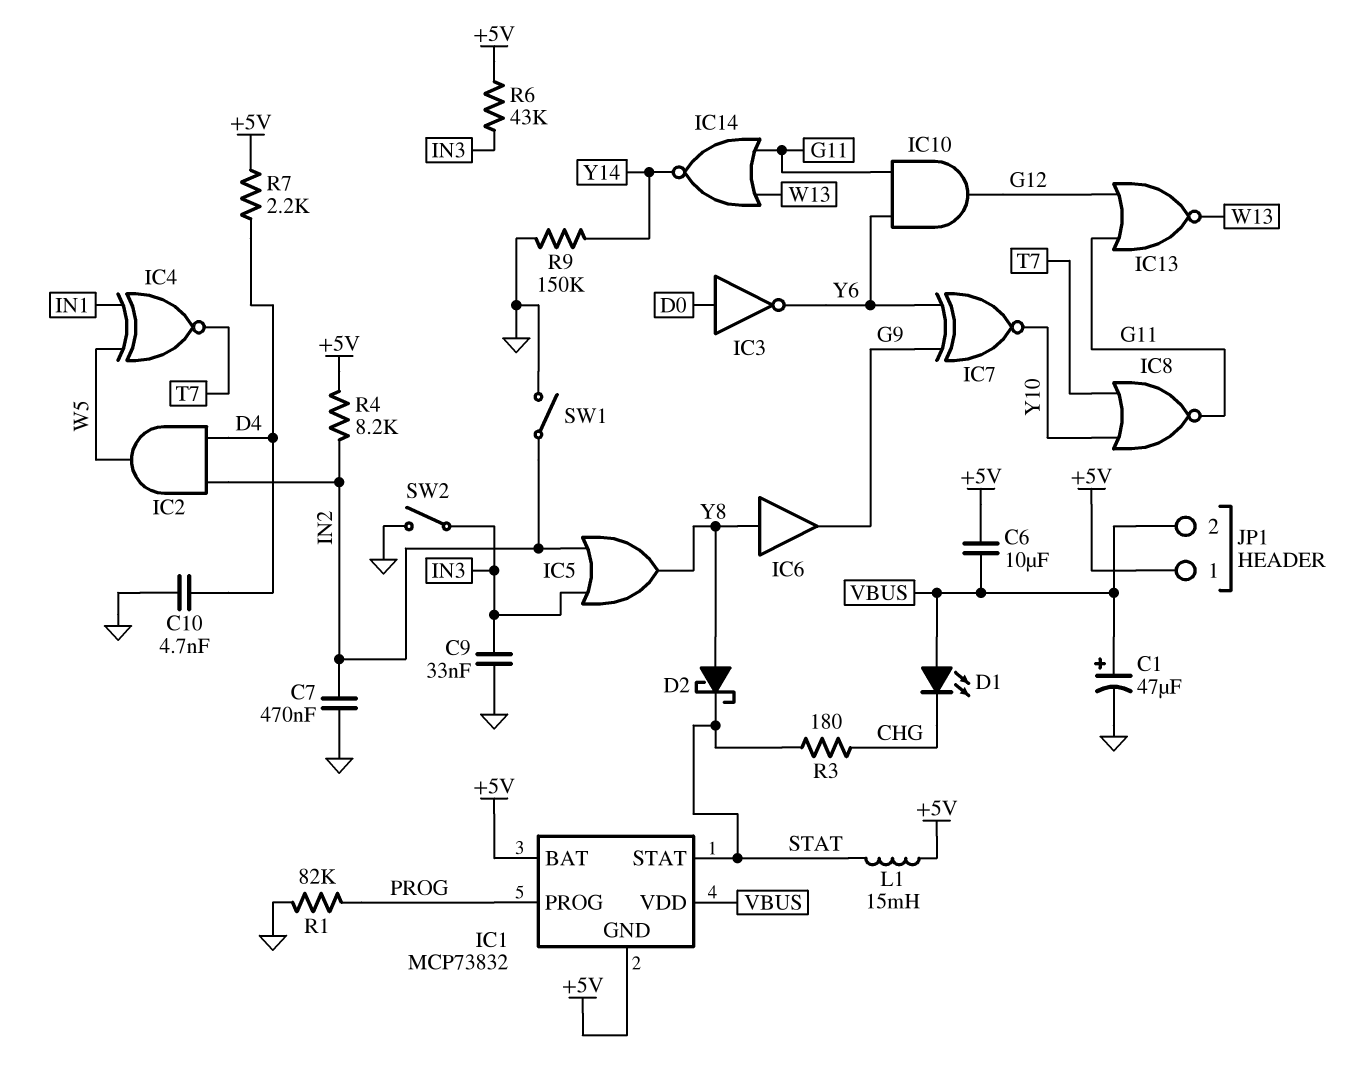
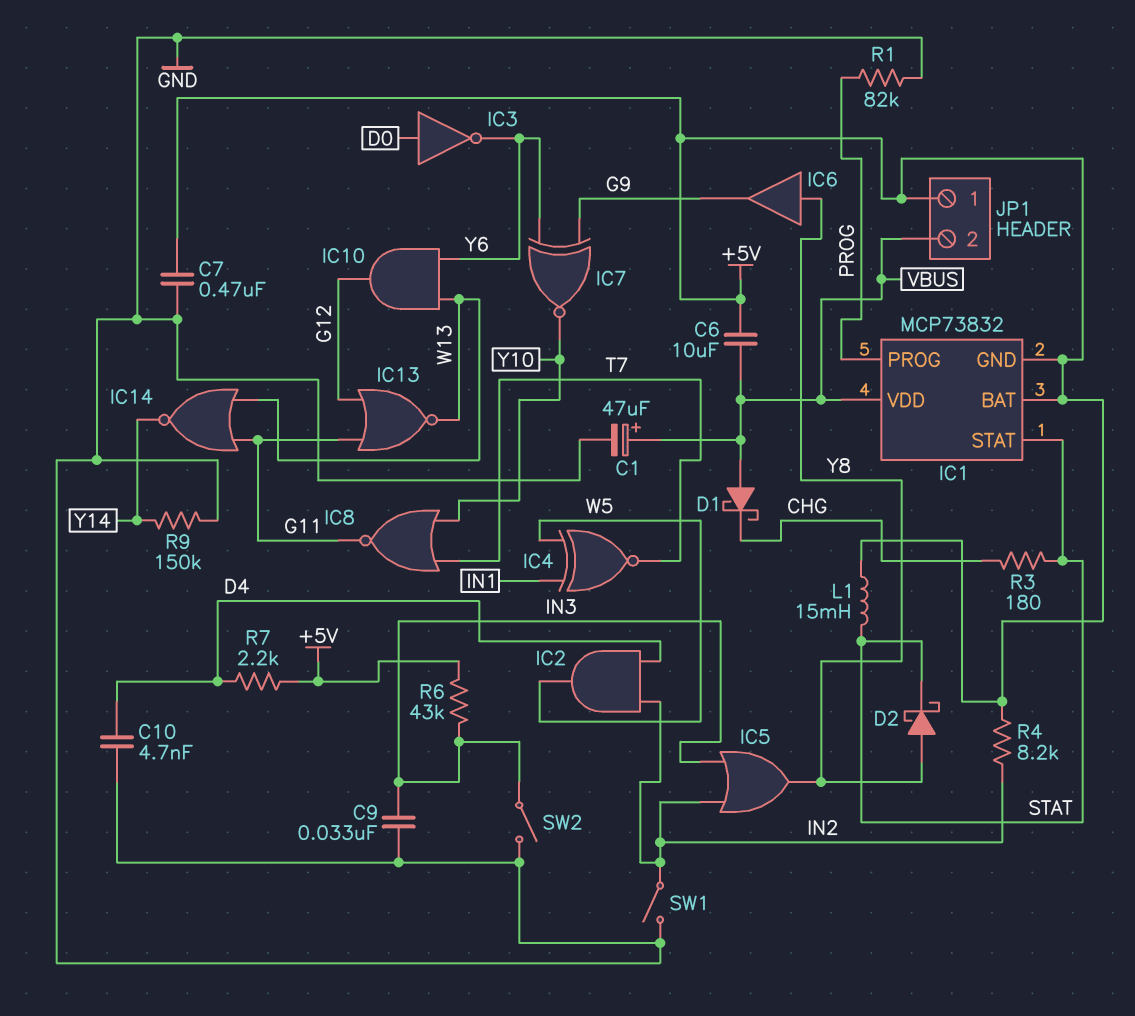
C7: 470nF (GND, IN2) -> 470nF (+5V, GND)
D1: LED (A VBUS, K CHG) -> schottky (A VBUS, K CHG)
IC10: AND (in G11, in Y6, out G12) -> AND (in W13, in Y6, out G12)

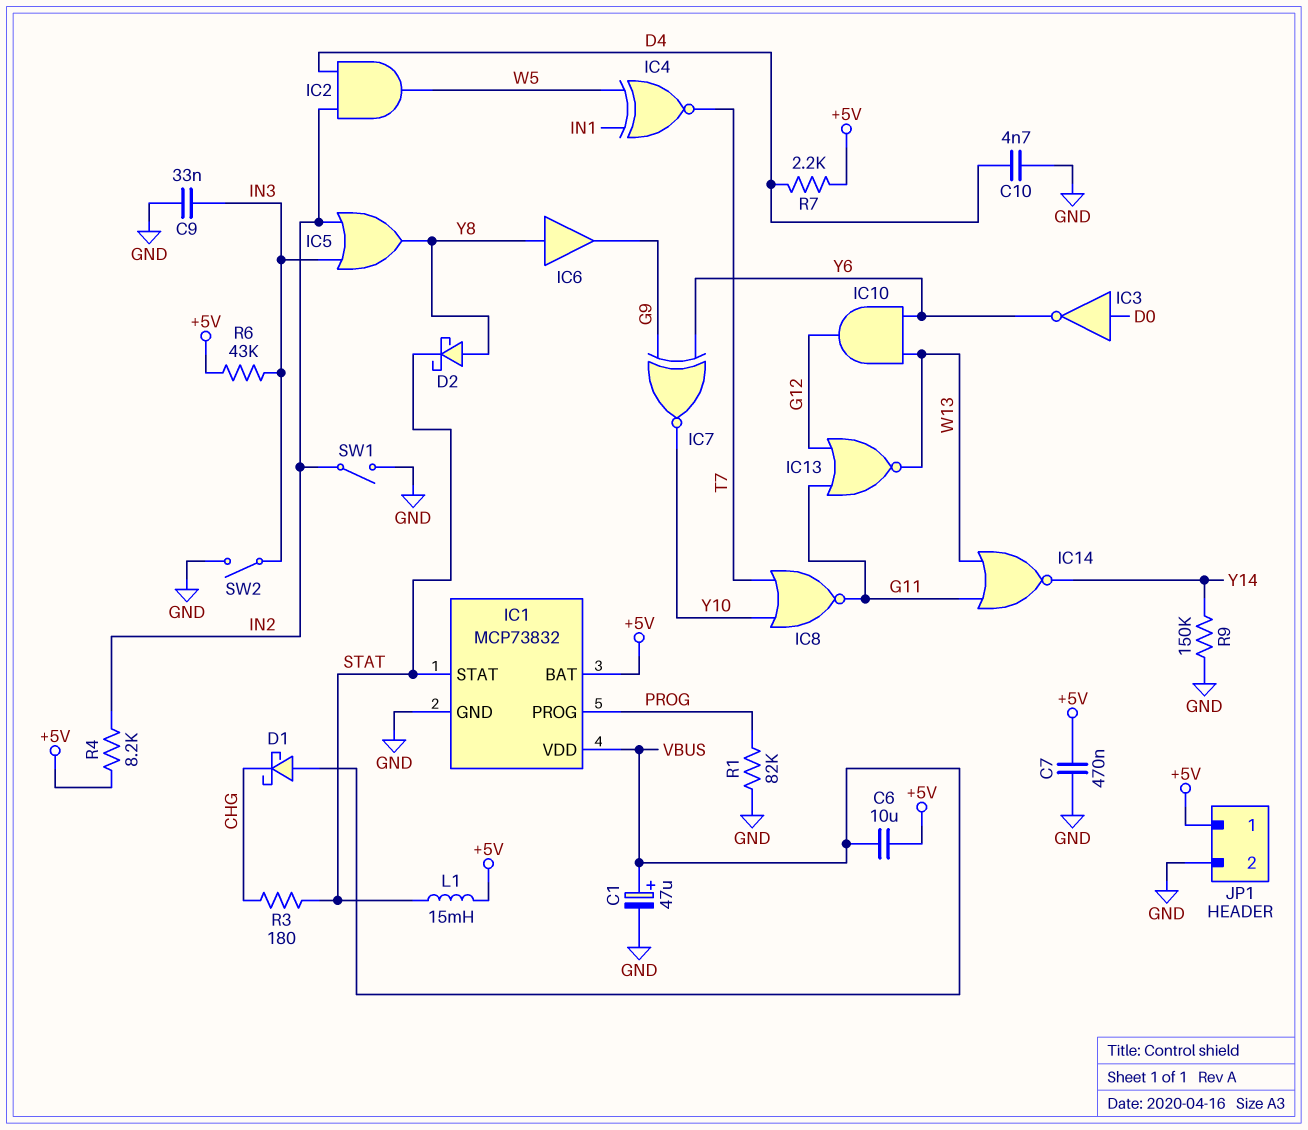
IC1 pin GND: +5V -> GND
JP1 pin 2: VBUS -> GND

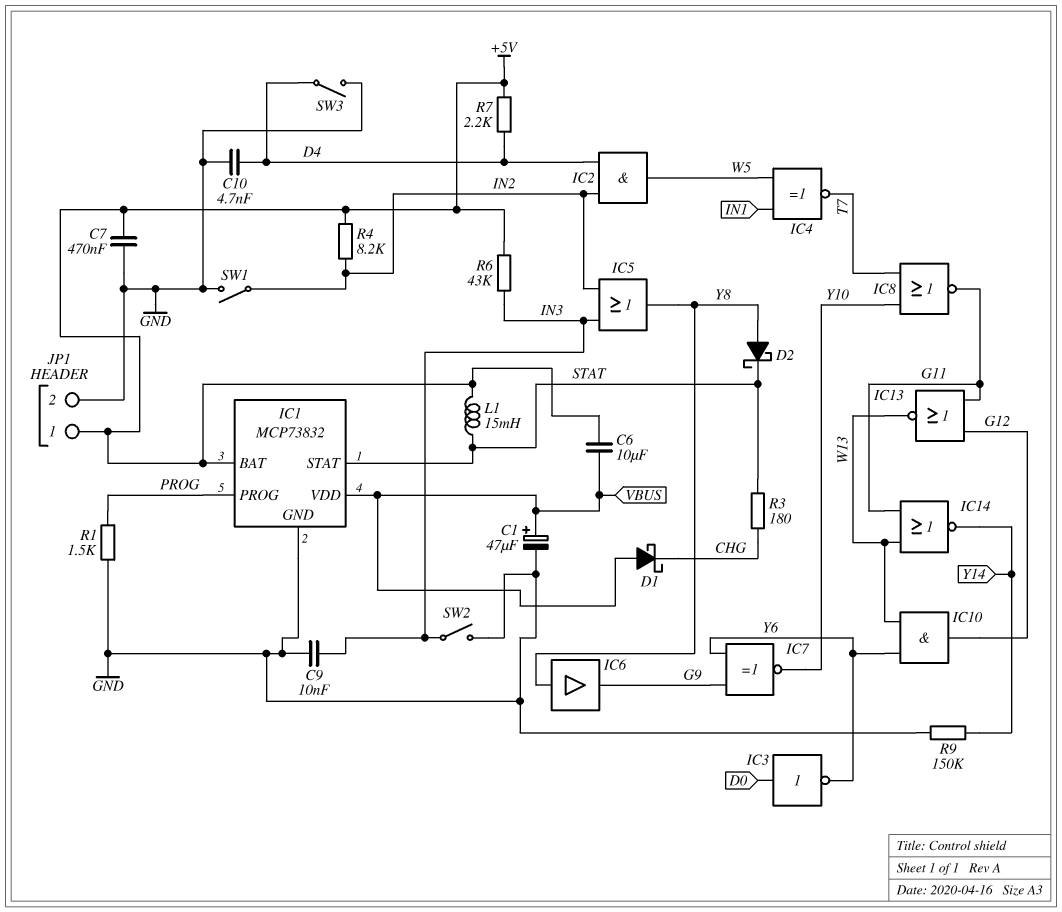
C9: 33nF (GND, IN3) -> 10nF (GND, IN3)
R1: 82k (GND, PROG) -> 1.5k (GND, PROG)
SW3: none -> switch (D4, GND)

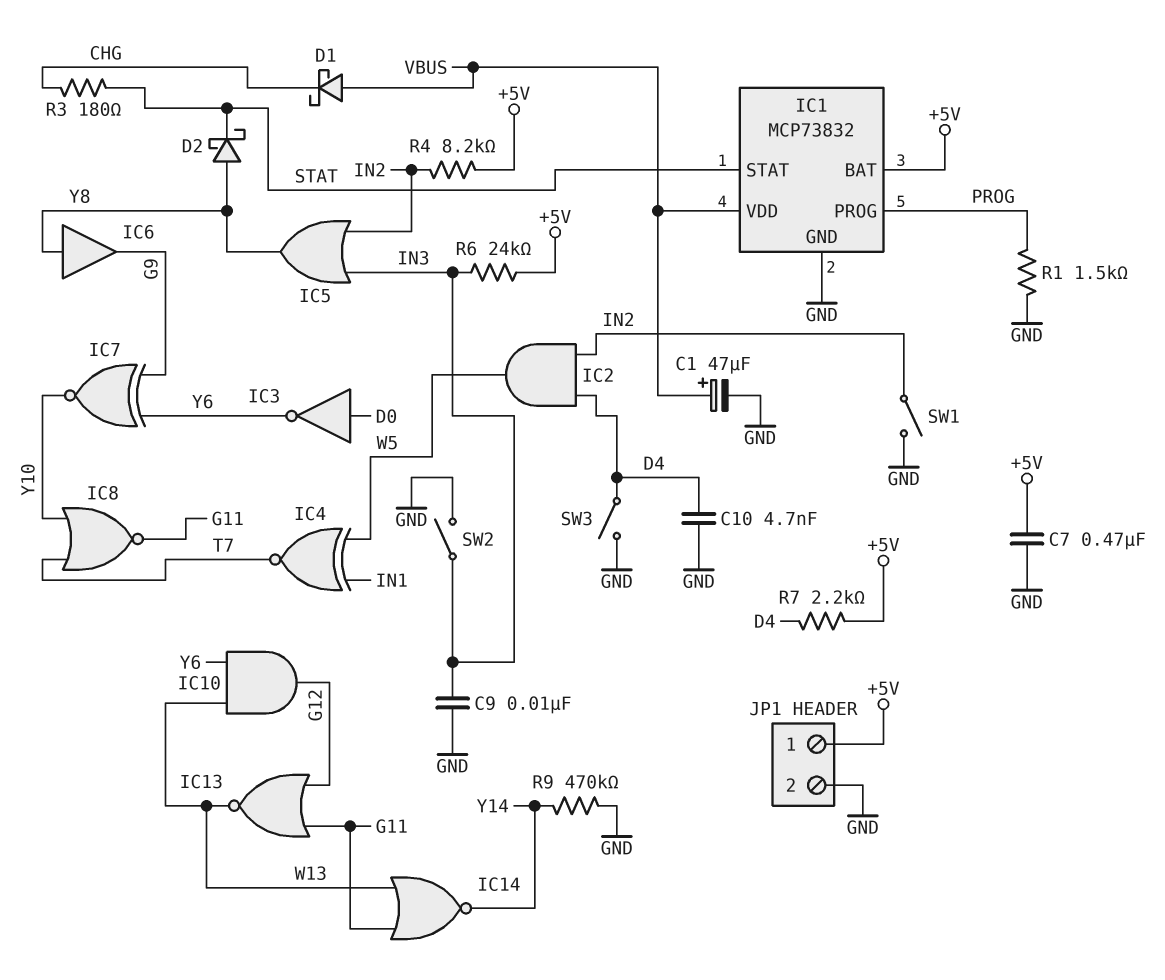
C6: 10uF (+5V, VBUS) -> none
L1: 15mH (+5V, STAT) -> none
R6: 43k (+5V, IN3) -> 24k (+5V, IN3)
R9: 150k (GND, Y14) -> 470k (GND, Y14)

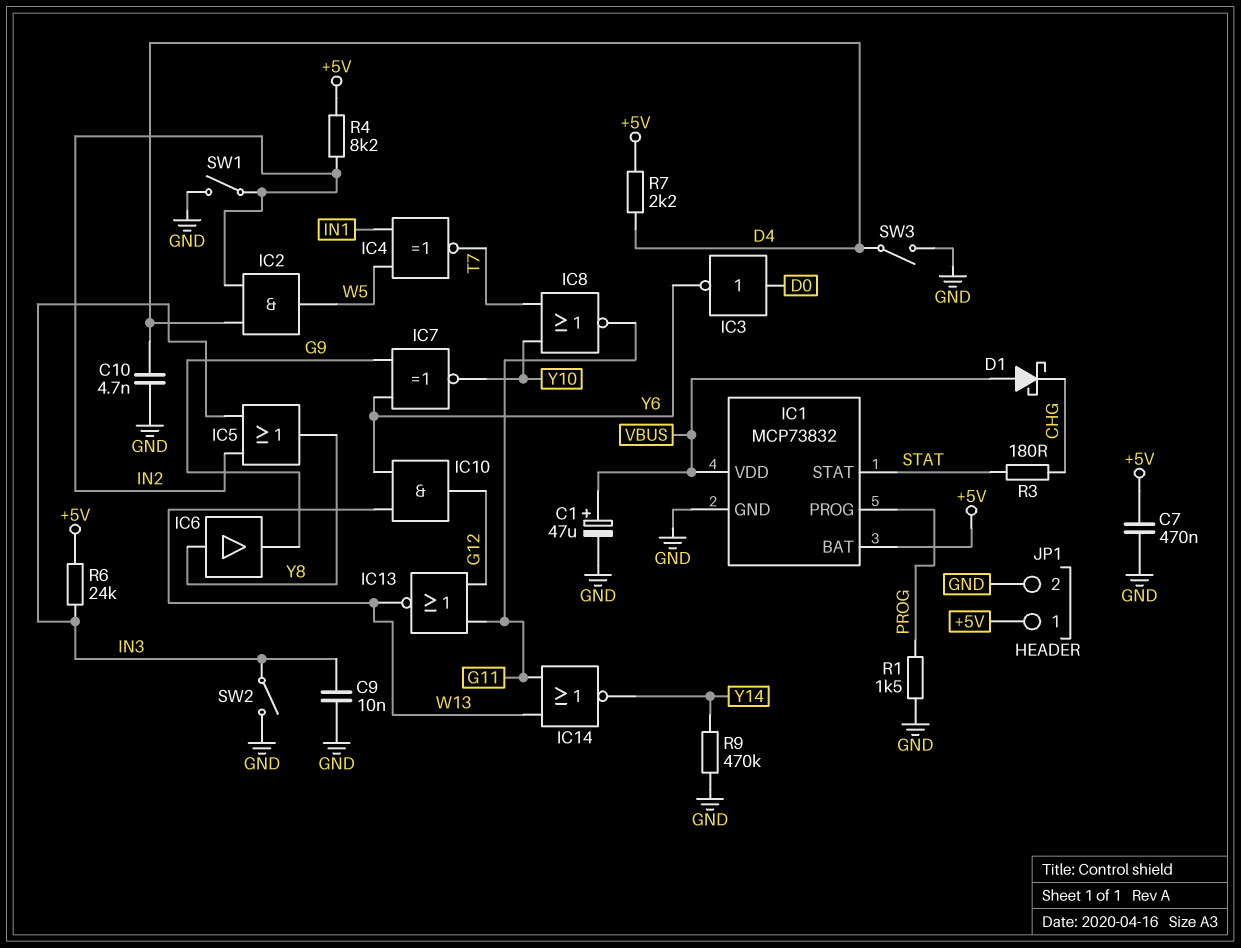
D2: schottky (A Y8, K STAT) -> none

